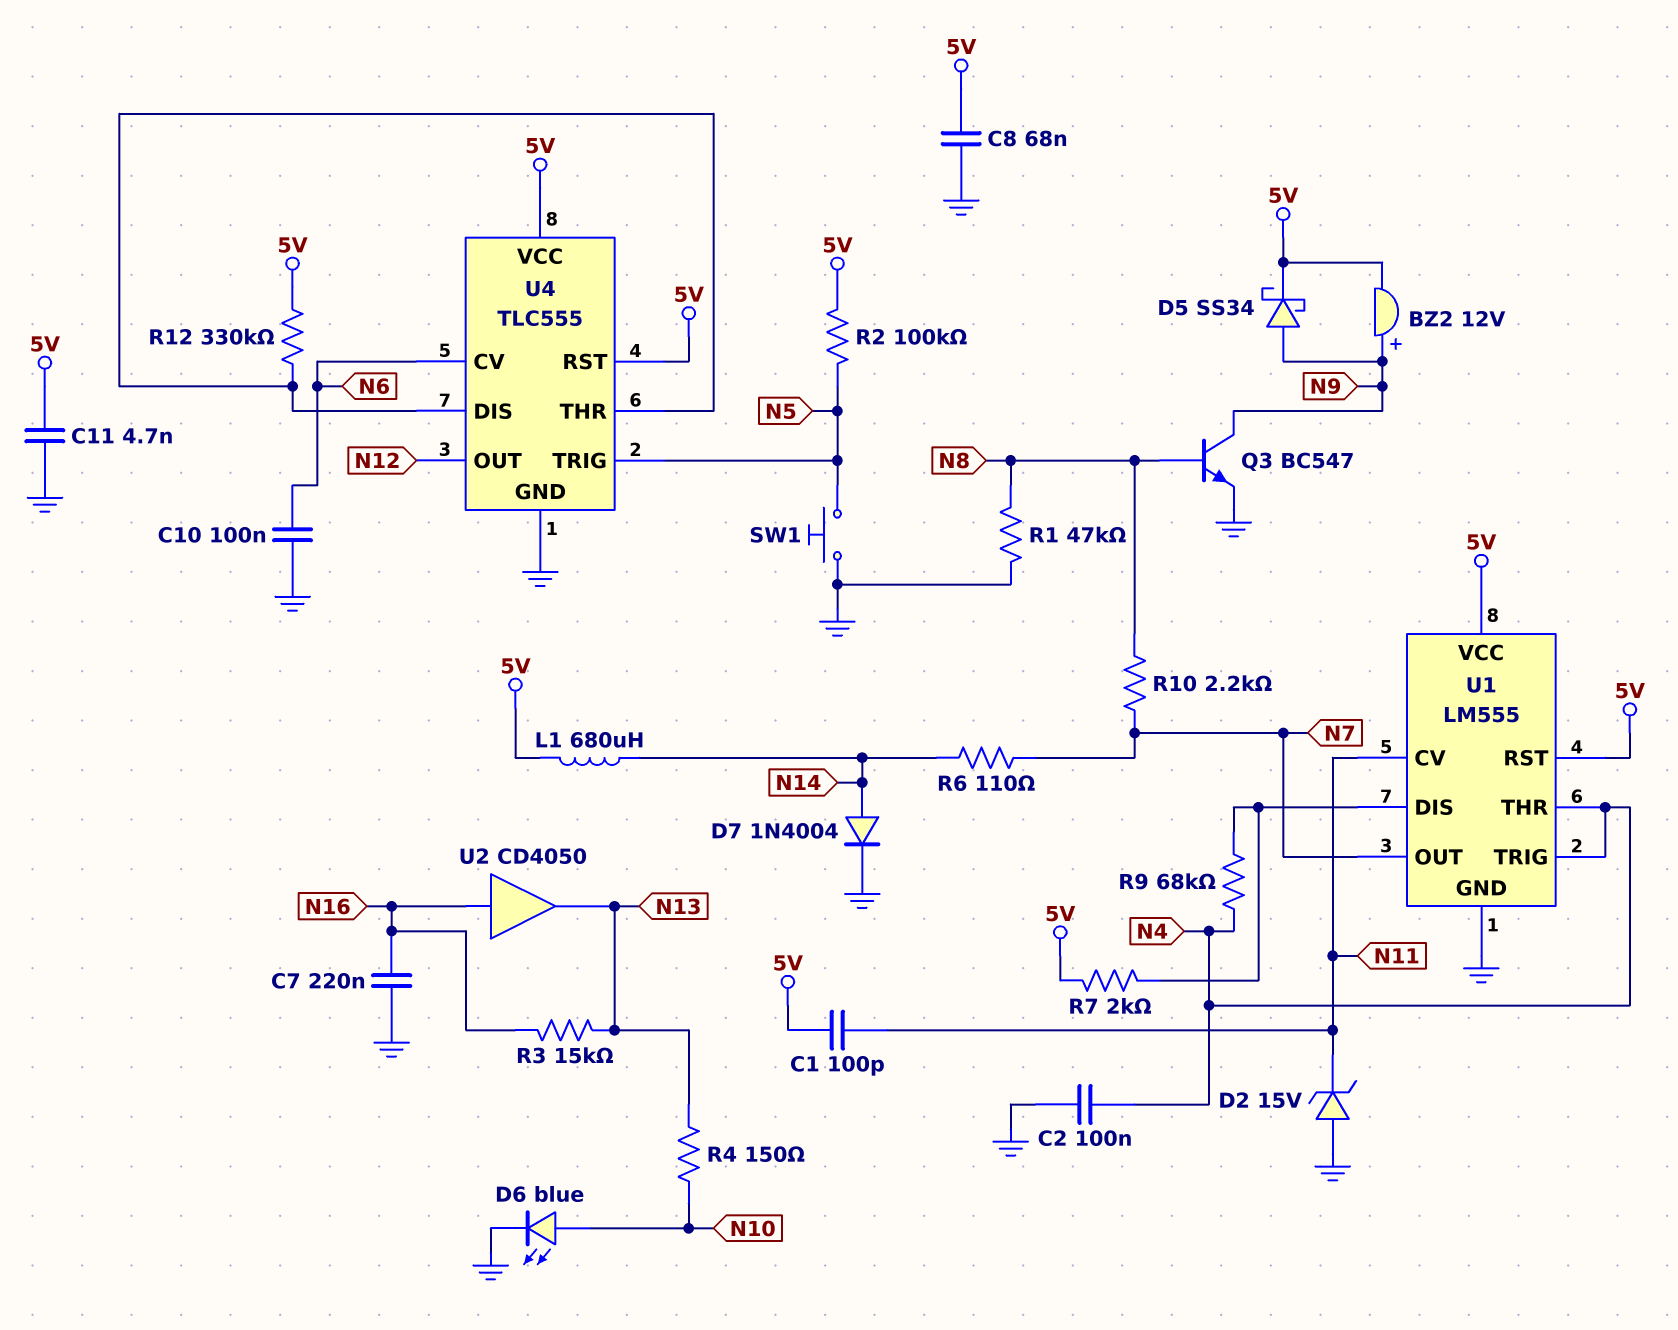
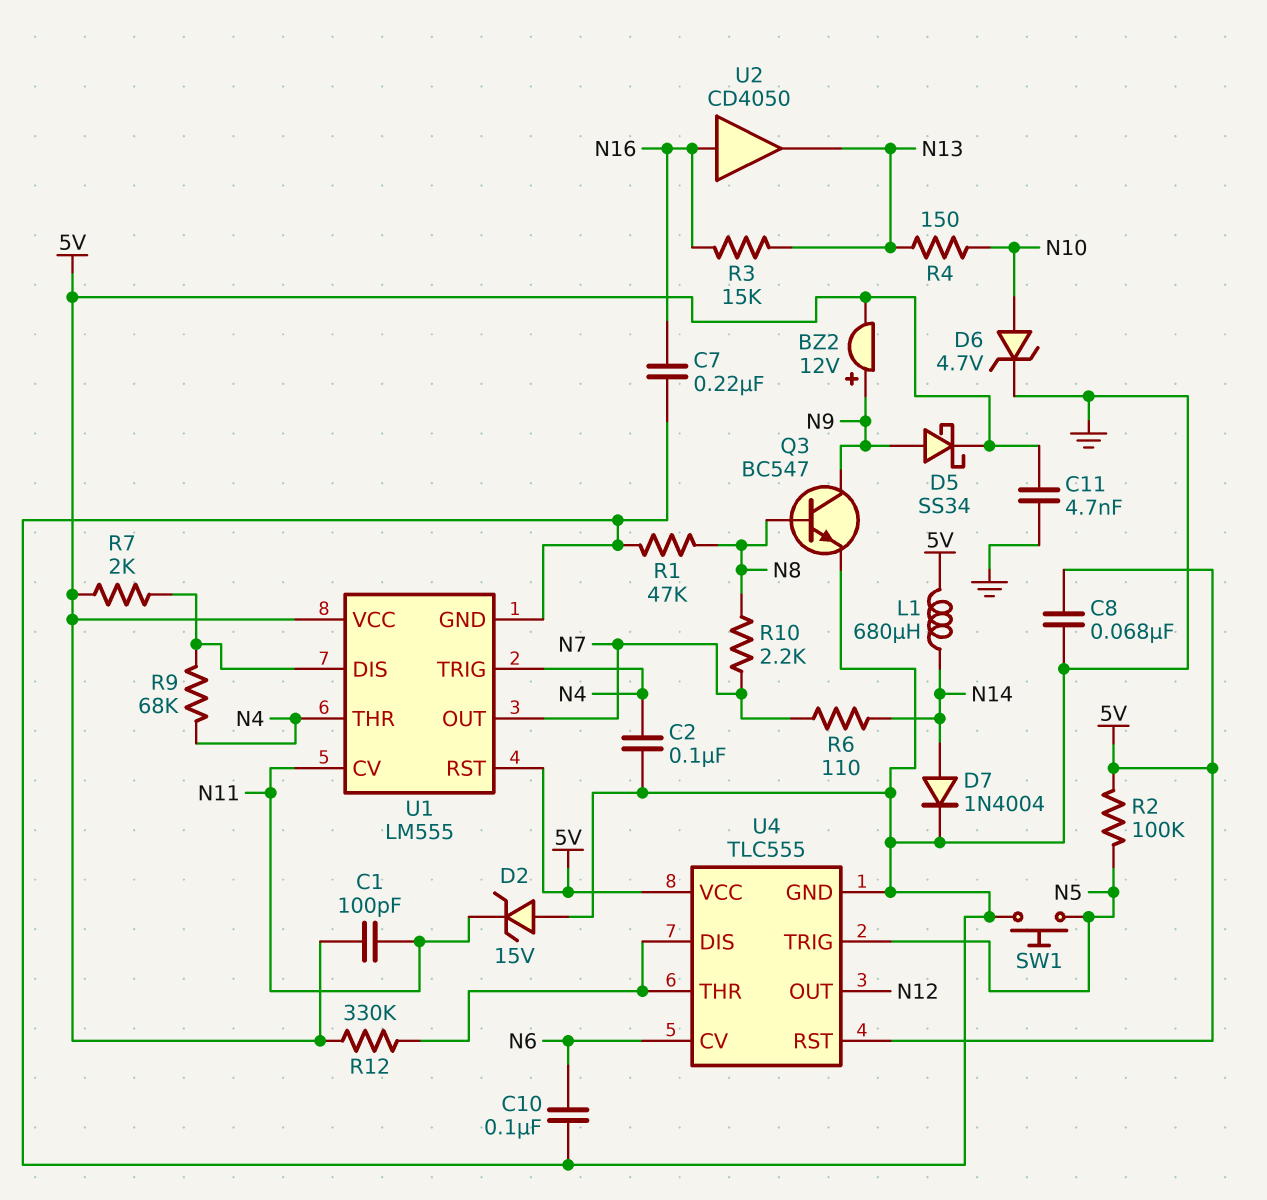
D6: LED blue (A N10, K GND) -> zener 4.7V (A N10, K GND)

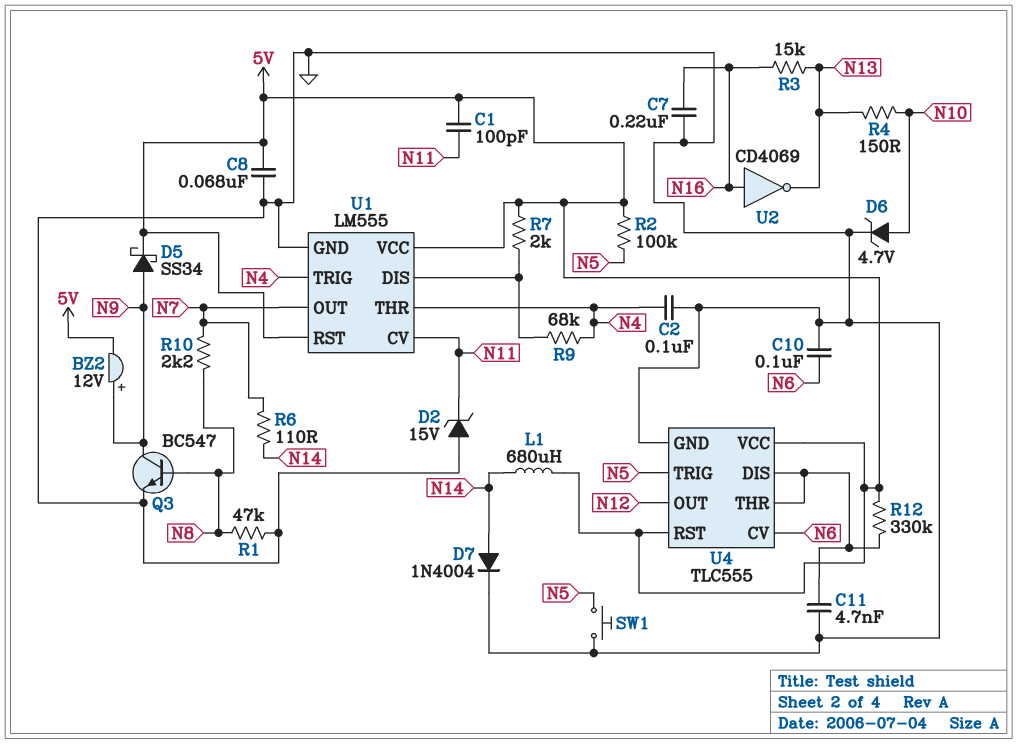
C11: 4.7nF (5V, GND) -> 4.7nF (GND, U4/DIS)
U2: buffer CD4050 (in N16, out N13) -> NOT CD4069 (in N16, out N13)

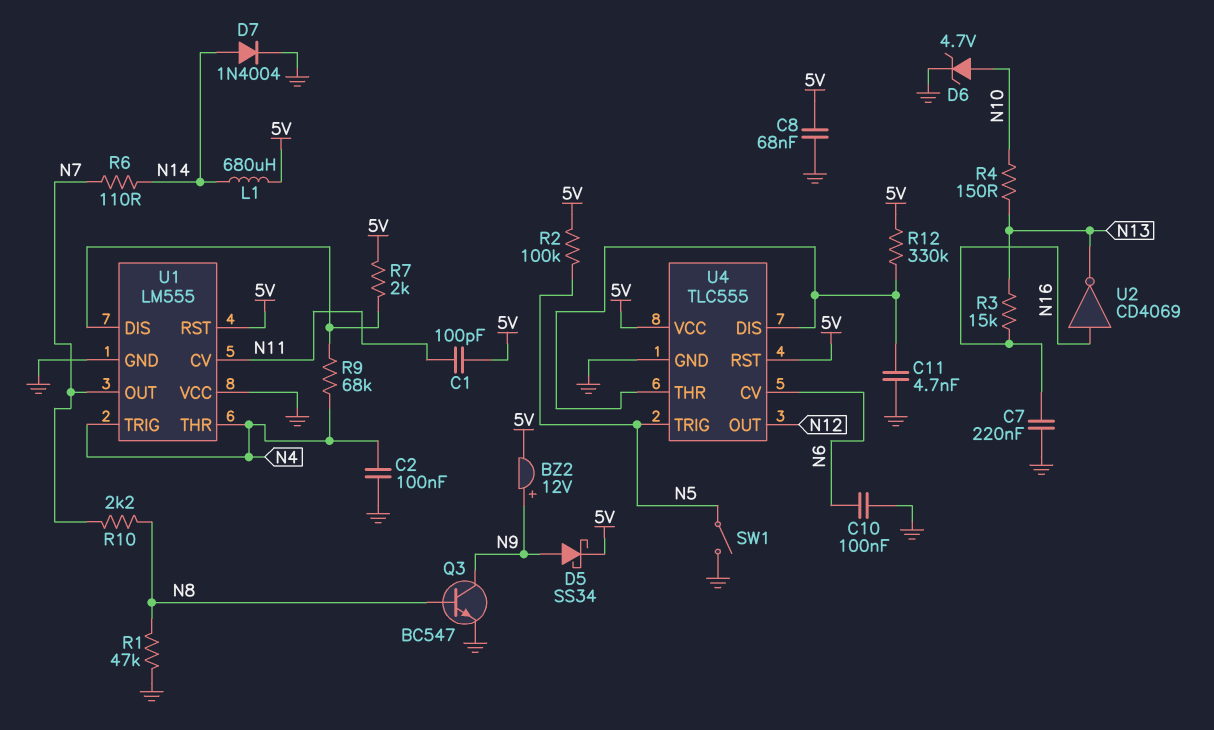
D2: zener 15V (A GND, K N11) -> none
SW1: button (GND, N5) -> switch (GND, N5)
U1 pin VCC: 5V -> GND

